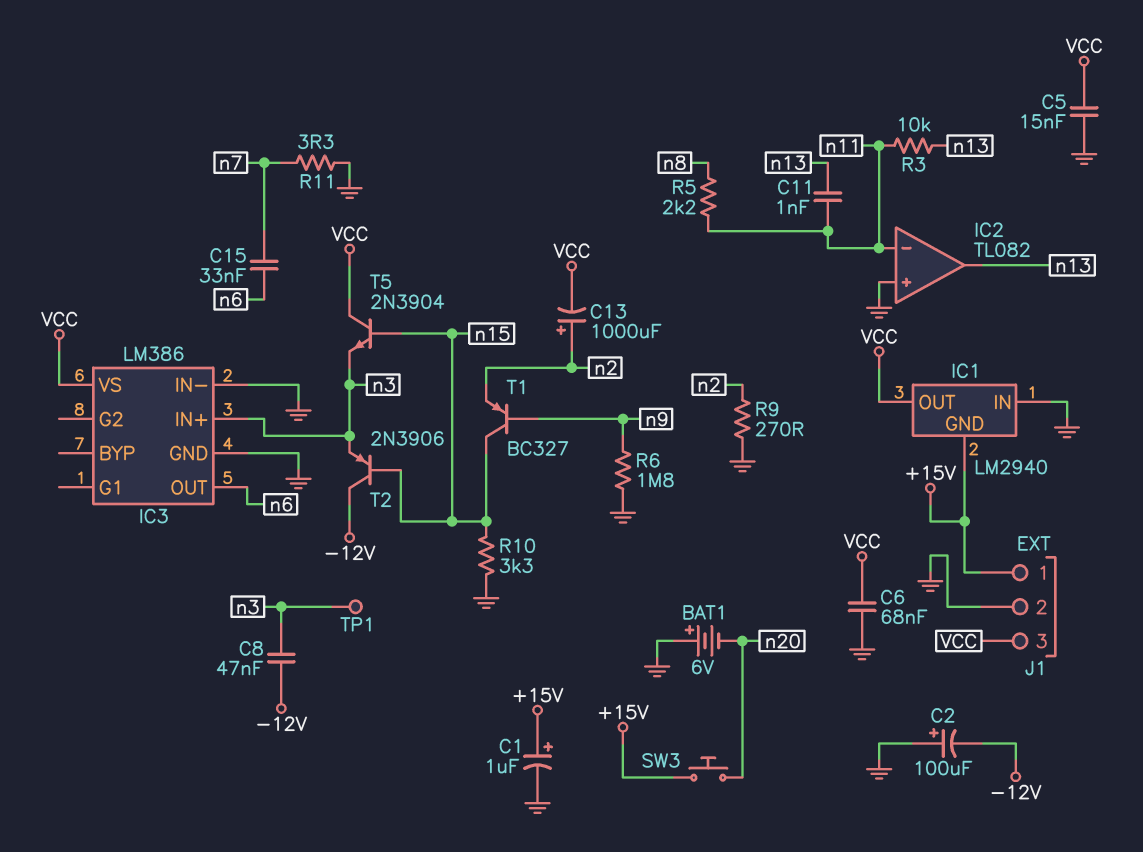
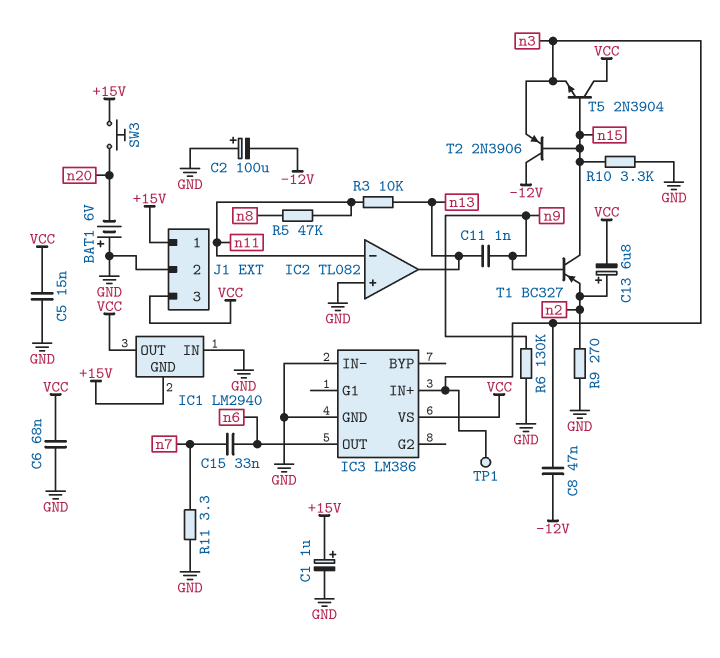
C11: 1nF (n11, n13) -> 1nF (n9, n13)
C13: 1000uF (plus n2, minus VCC) -> 6.8uF (plus n2, minus VCC)
R5: 2.2k (n8, n11) -> 47k (n8, n11)
R6: 1.8M (GND, n9) -> 130k (GND, n9)

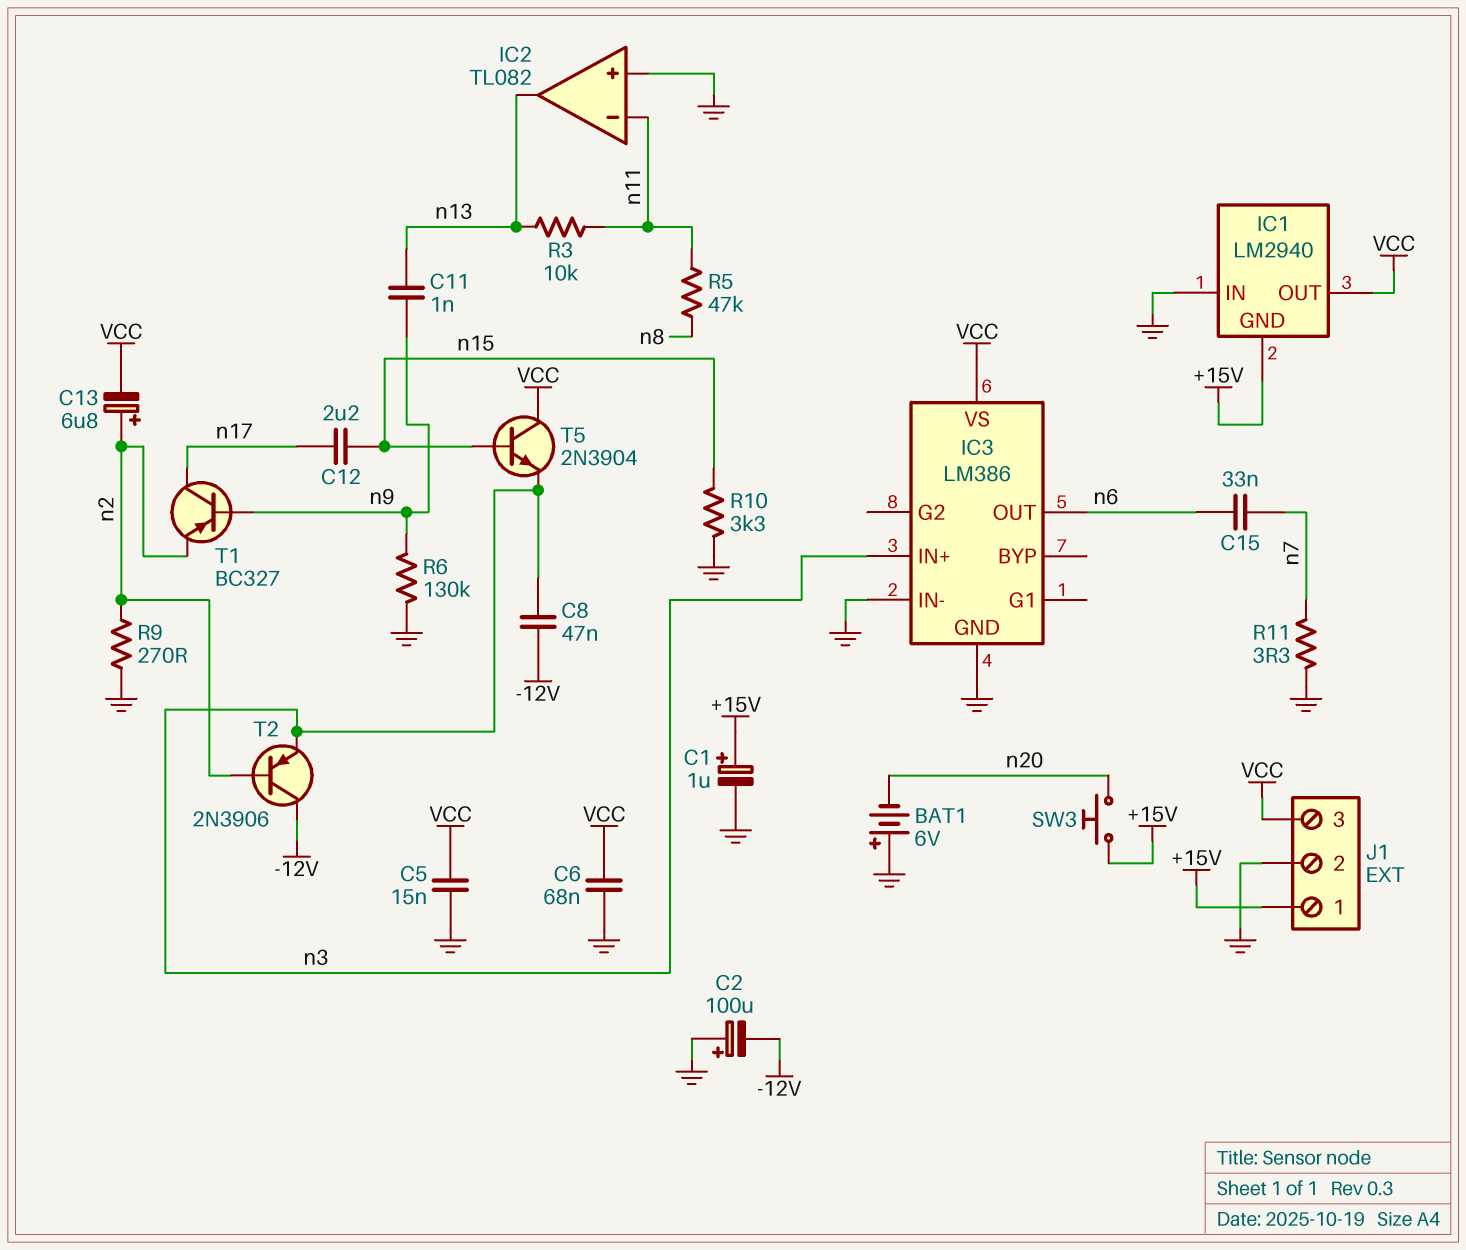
C12: none -> 2.2uF (n15, n17)
T1: PNP BC327 (B n9, C n15, E n2) -> PNP BC327 (B n9, C n17, E n2)
T2: PNP 2N3906 (B n15, C -12V, E n3) -> PNP 2N3906 (B n2, C -12V, E n3)
TP1: test point (n3) -> none

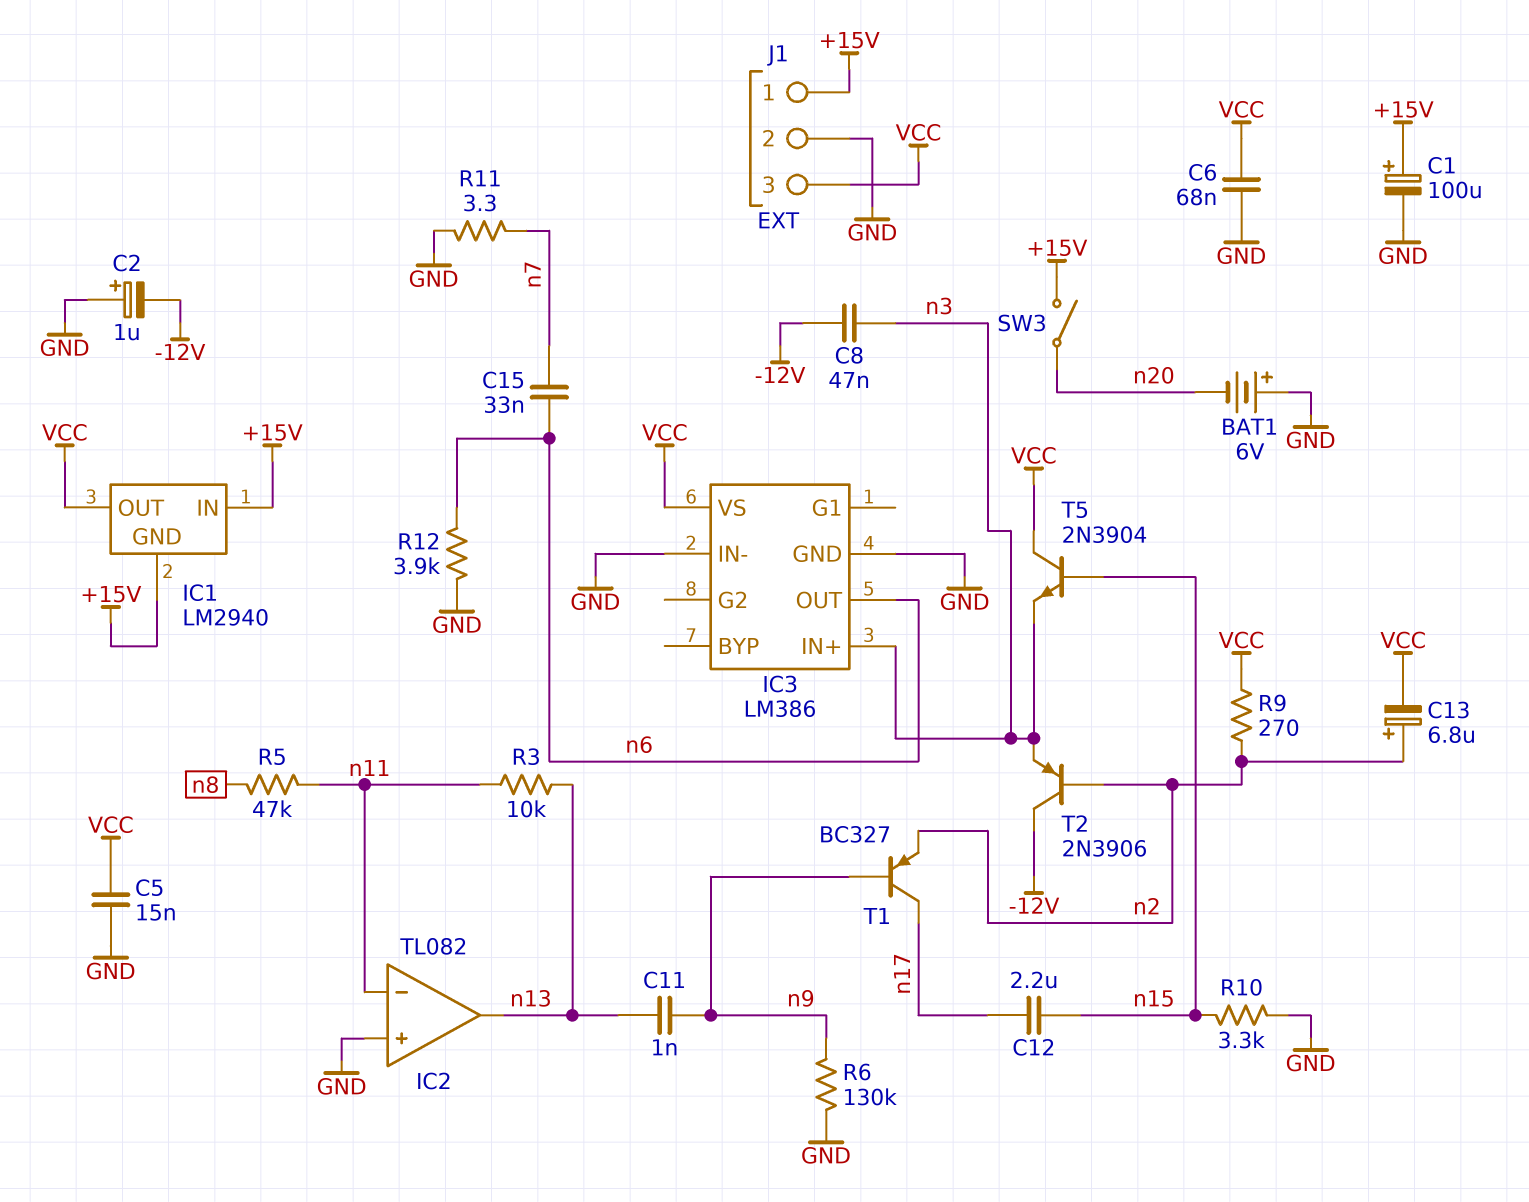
C1: 1uF (plus +15V, minus GND) -> 100uF (plus +15V, minus GND)
C2: 100uF (plus GND, minus -12V) -> 1uF (plus GND, minus -12V)
IC1 pin IN: GND -> +15V
R9: 270 (GND, n2) -> 270 (VCC, n2)
R12: none -> 3.9k (GND, n6)
SW3: button (+15V, n20) -> switch (+15V, n20)

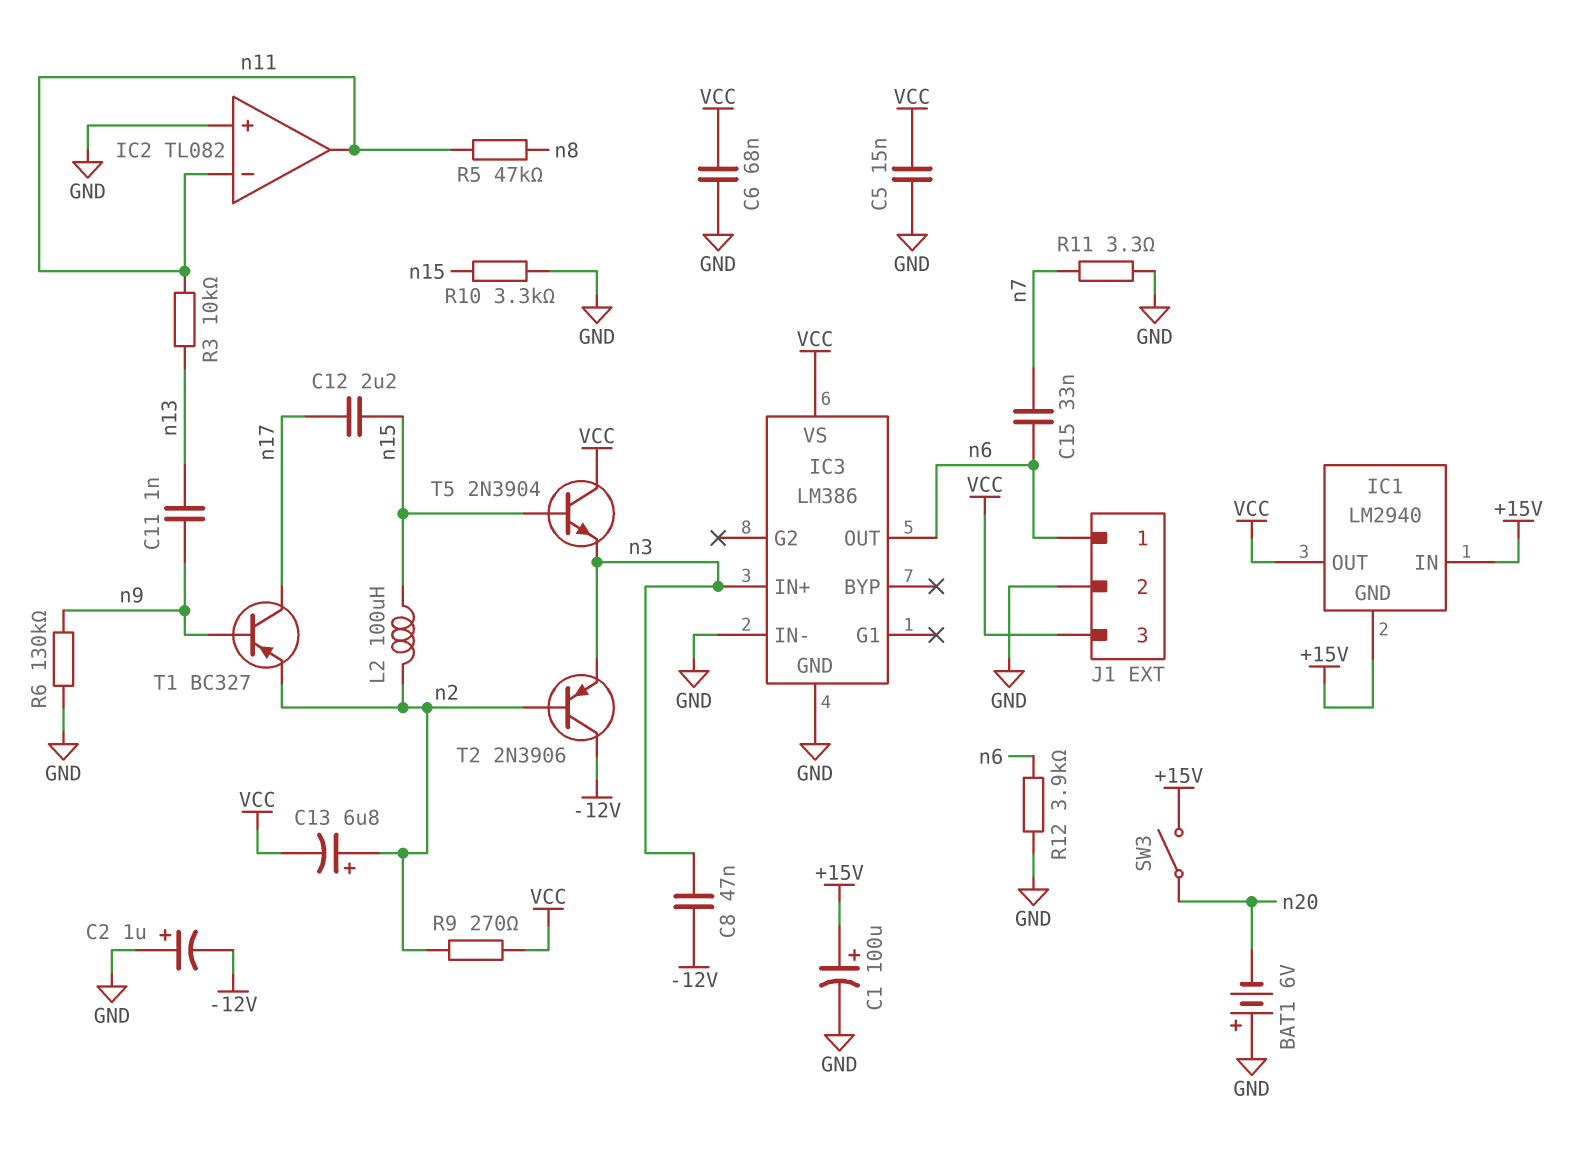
IC2 pin out: n13 -> n11
J1 pin 1: +15V -> n6
L2: none -> 100uH (n2, n15)

